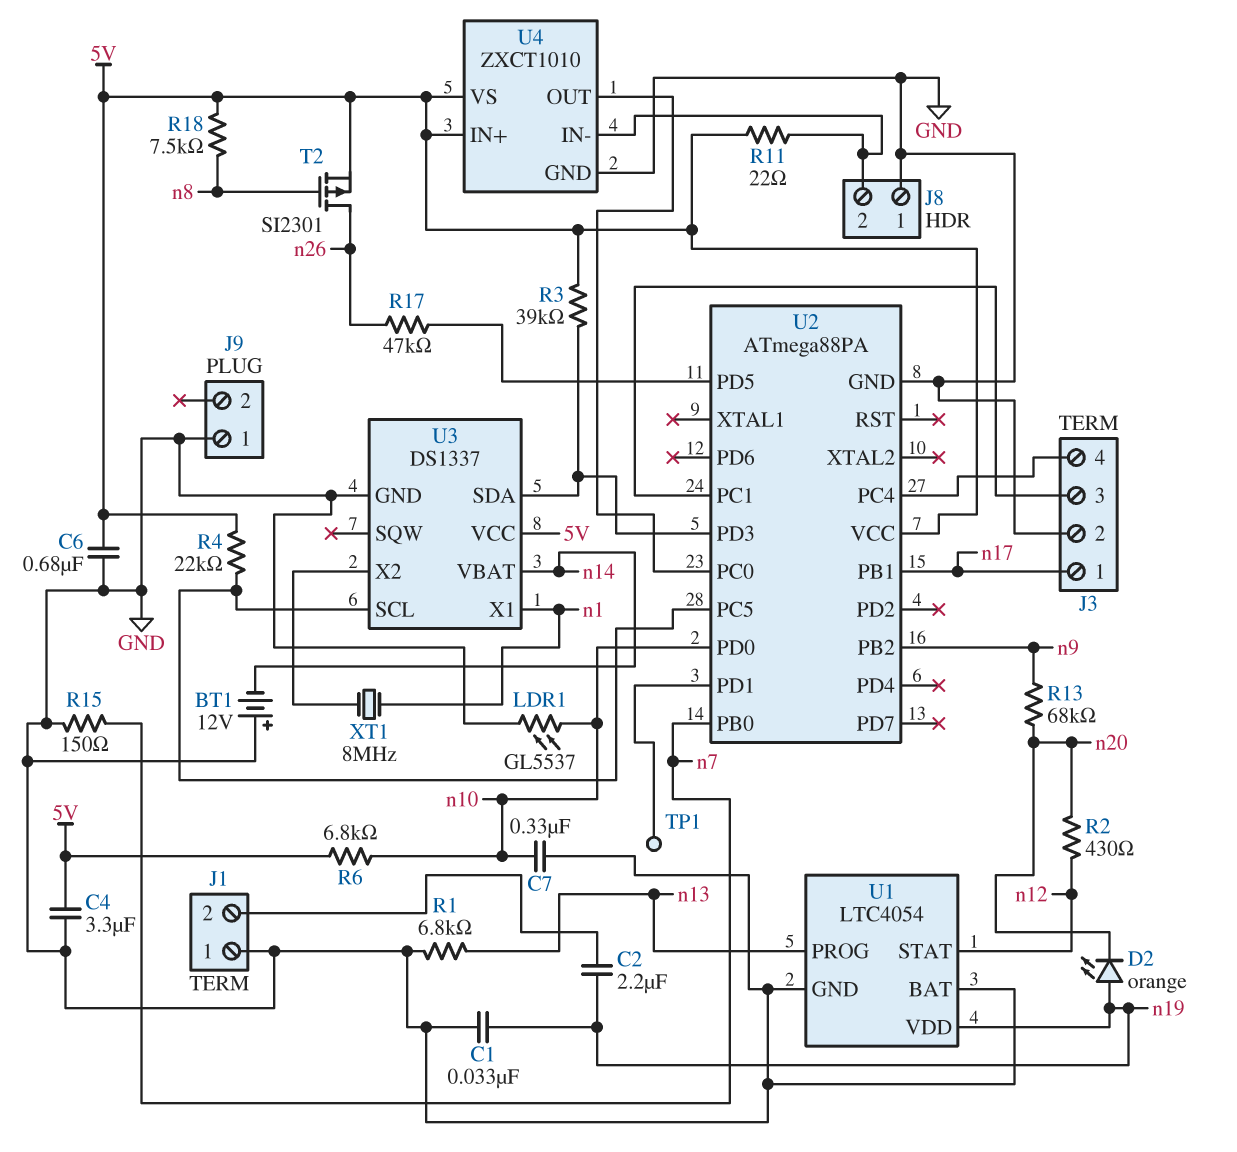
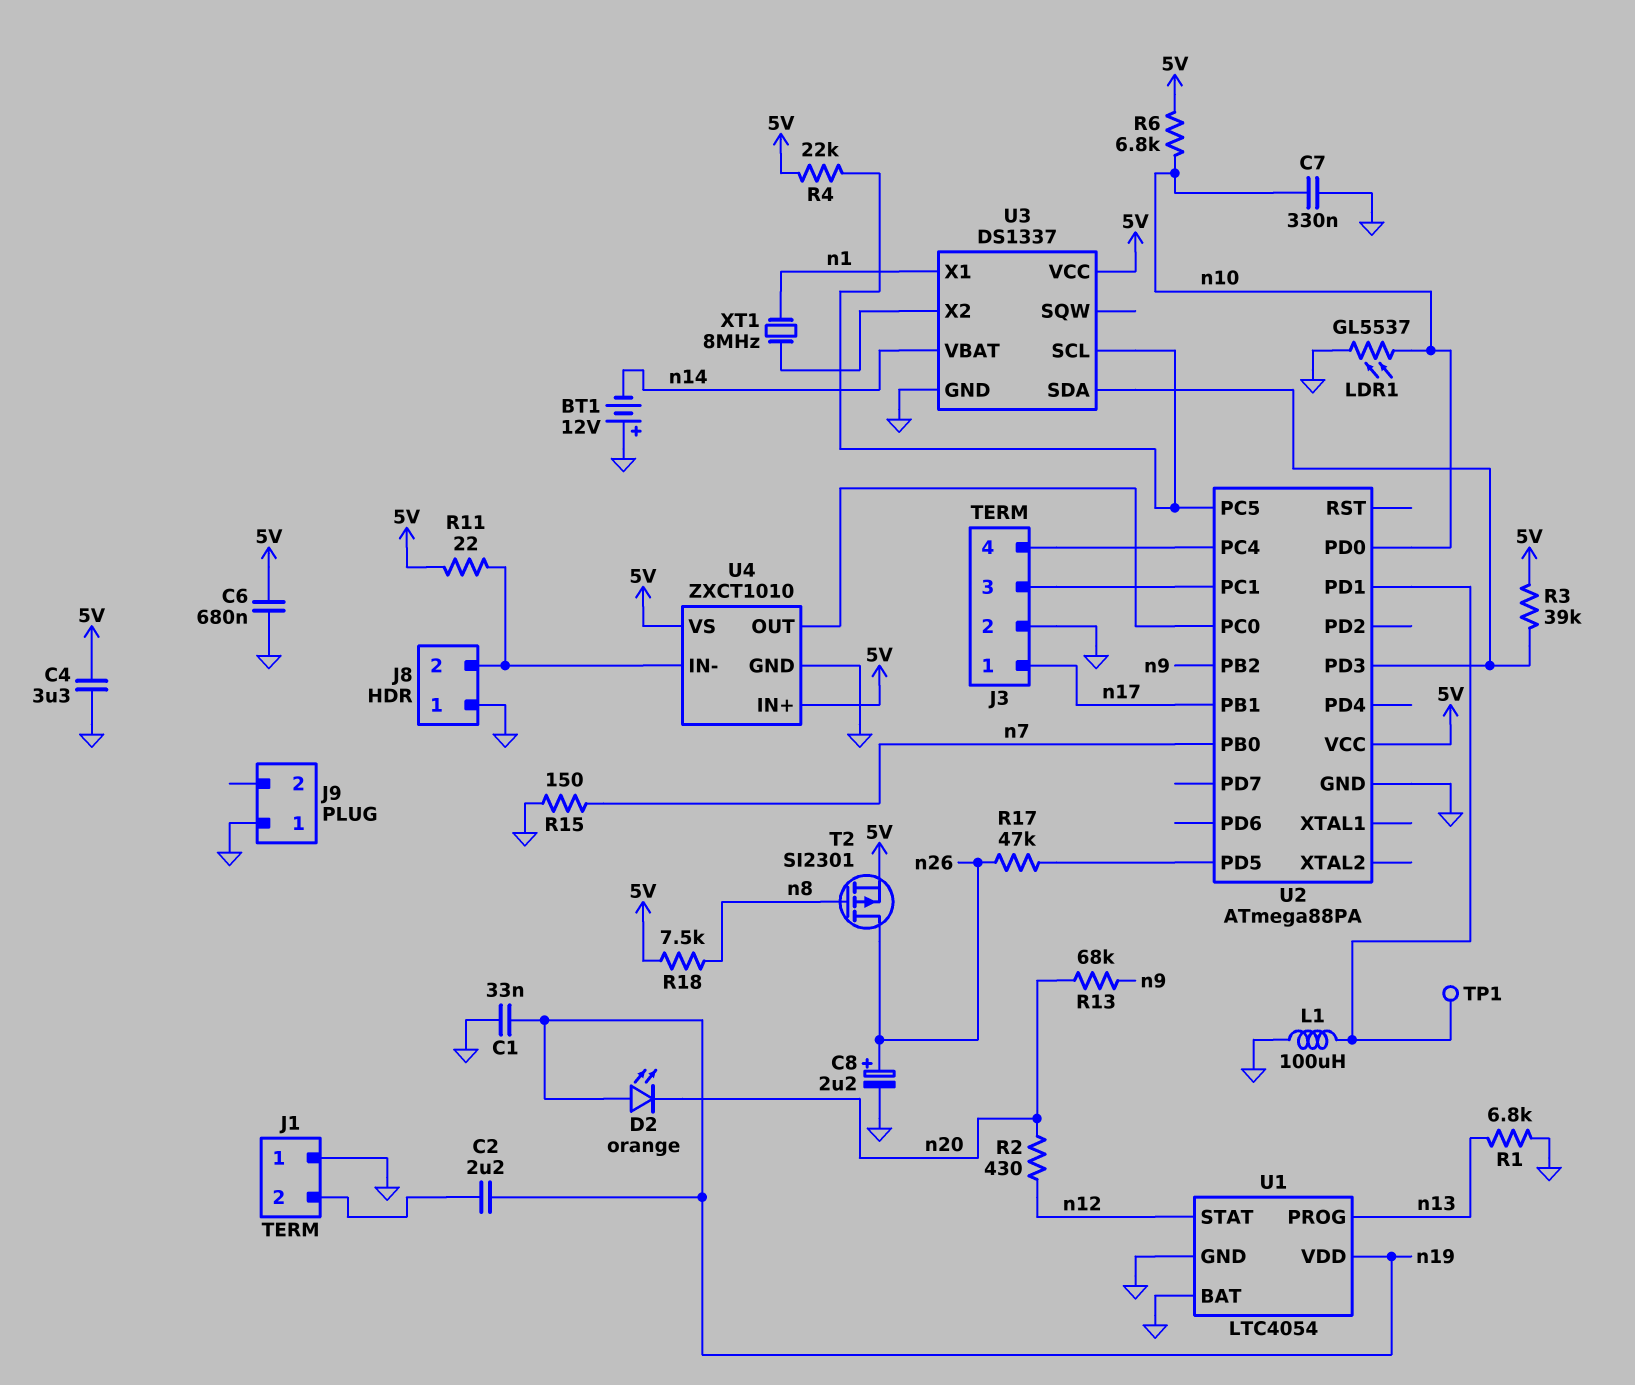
C8: none -> 2.2uF (plus n26, minus GND)
L1: none -> 100uH (GND, U2/PD1)

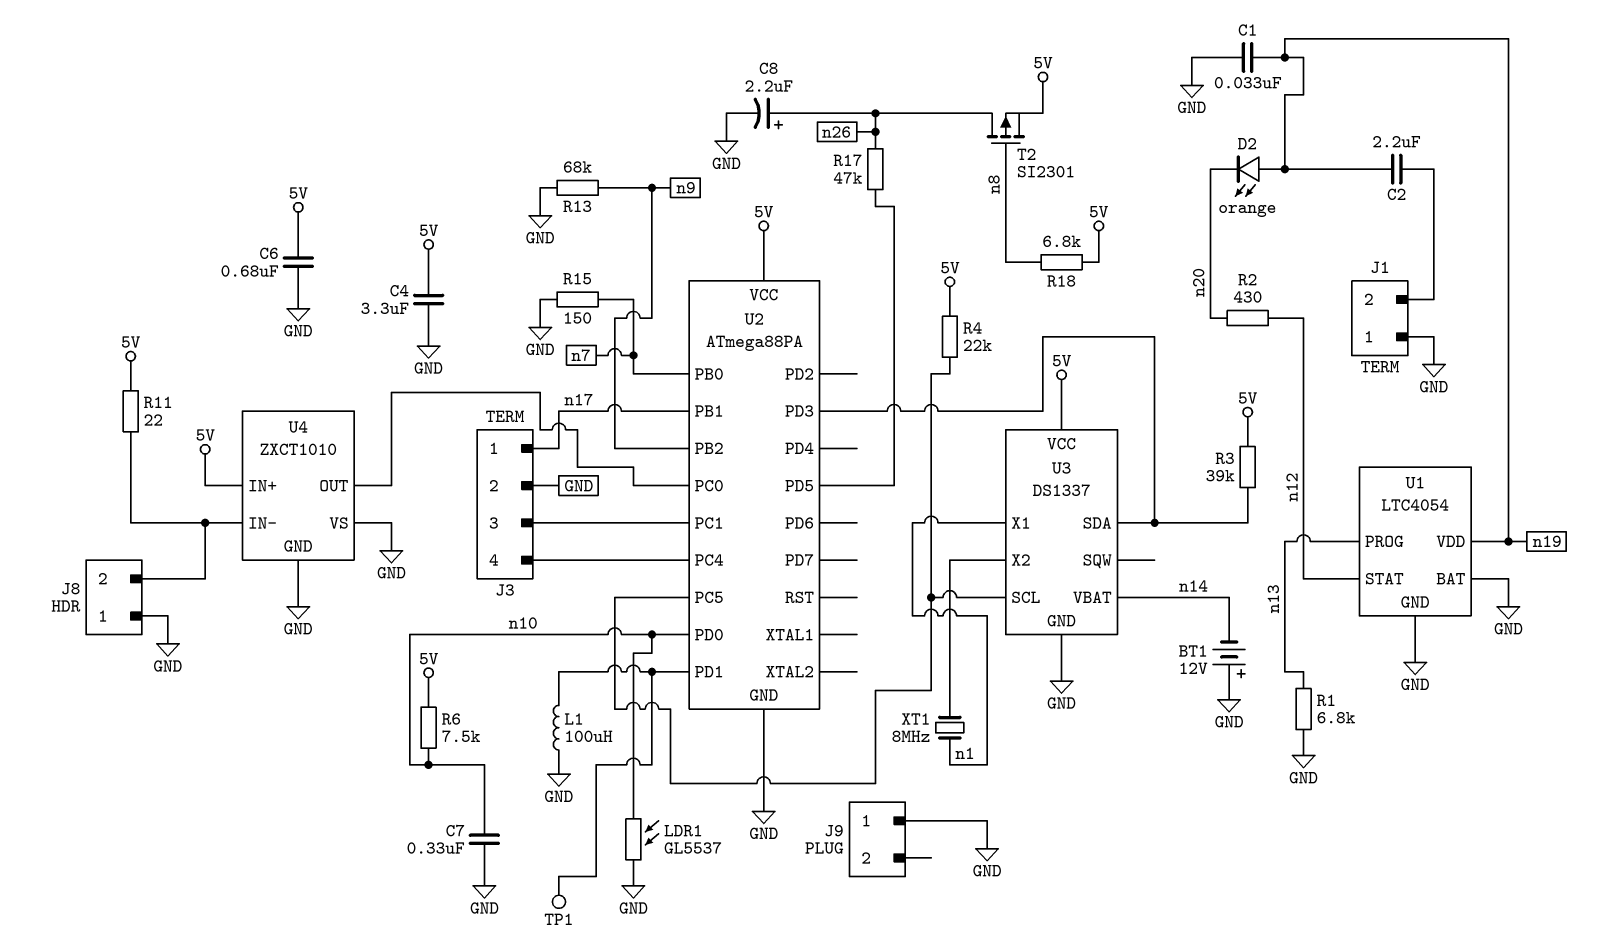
R6: 6.8k (5V, n10) -> 7.5k (5V, n10)
R13: 68k (n9, n20) -> 68k (GND, n9)
R18: 7.5k (5V, n8) -> 6.8k (5V, n8)
U4 pin VS: 5V -> GND

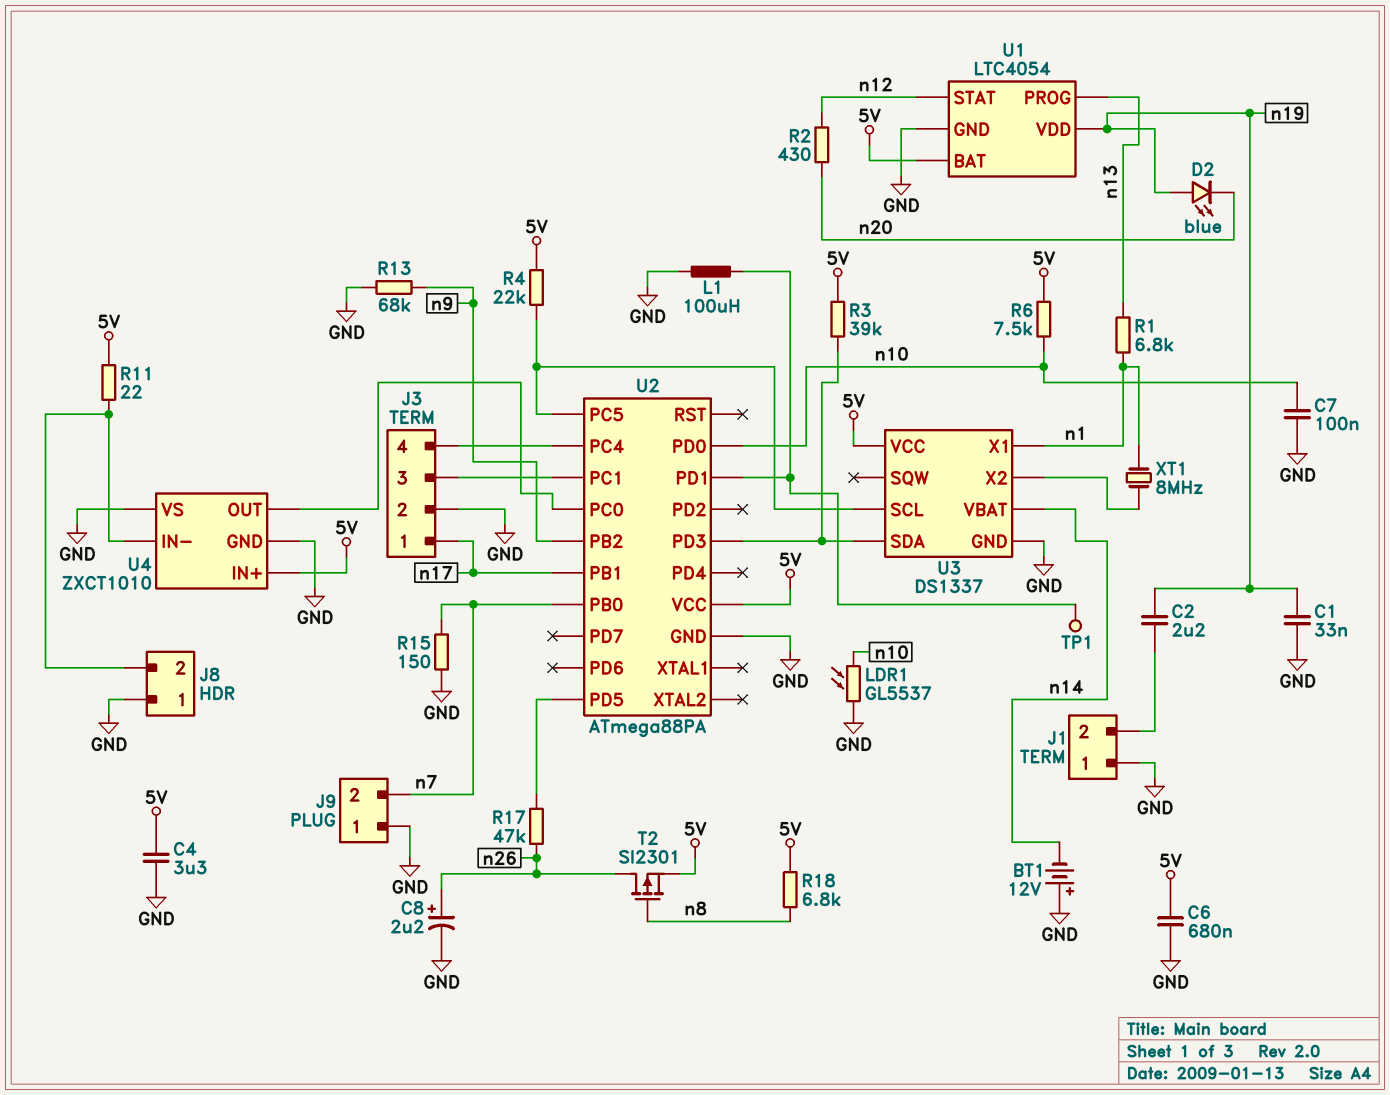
C7: 330nF (GND, n10) -> 100nF (GND, n10)
D2: LED orange (A n19, K n20) -> LED blue (A n19, K n20)
J9 pin 2: none -> n7
R1: 6.8k (GND, n13) -> 6.8k (n1, n13)
U1 pin BAT: GND -> 5V

